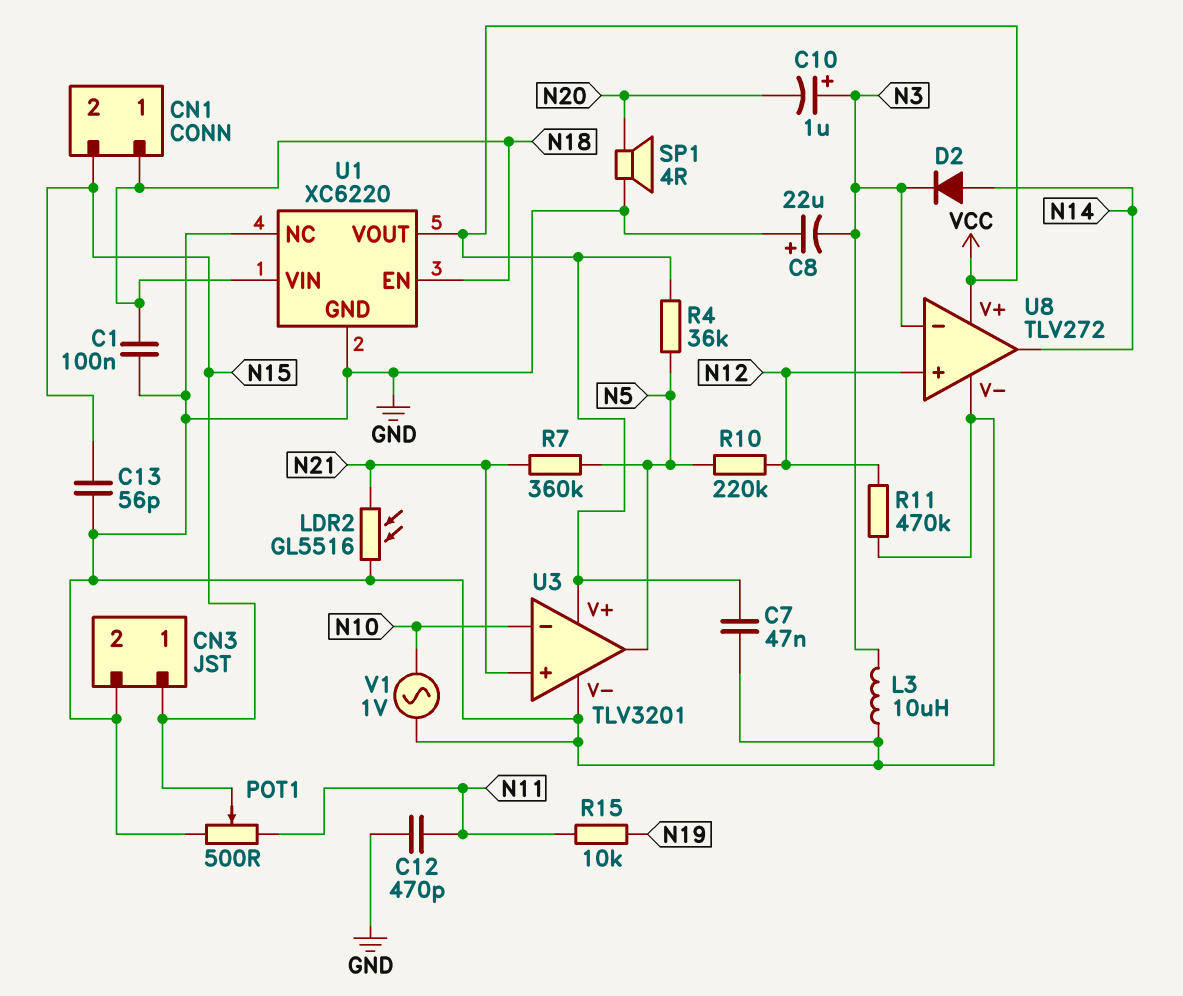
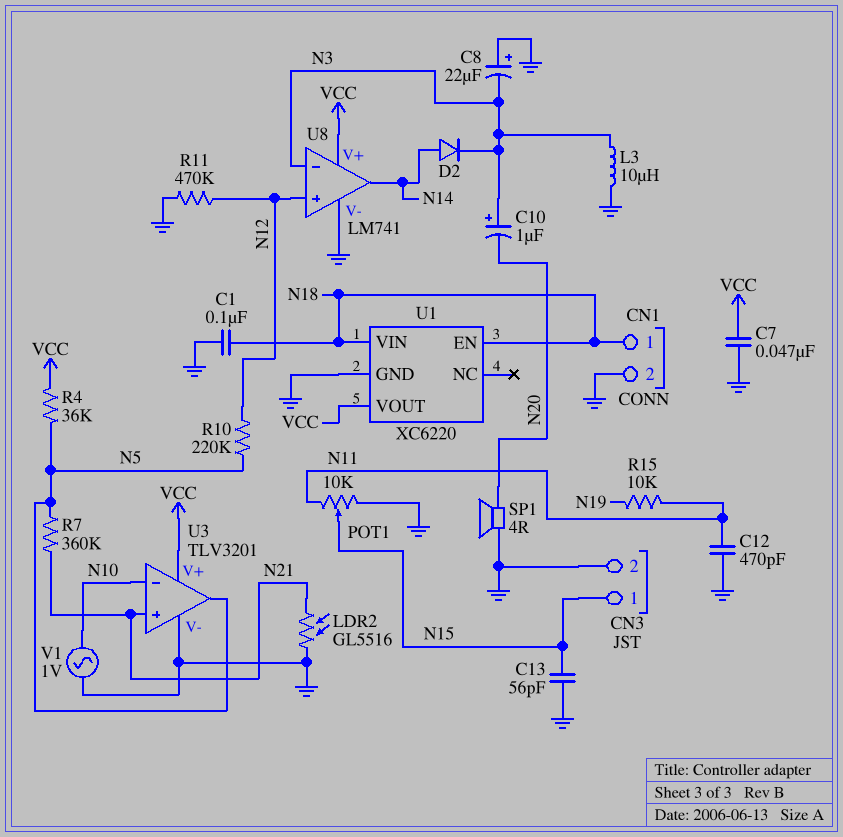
CN1 pin 2: N15 -> GND
POT1: 500 (GND, N11, wiper N15) -> 10k (GND, N11, wiper N15)
U1 pin NC: GND -> none
U8: TLV272 -> LM741

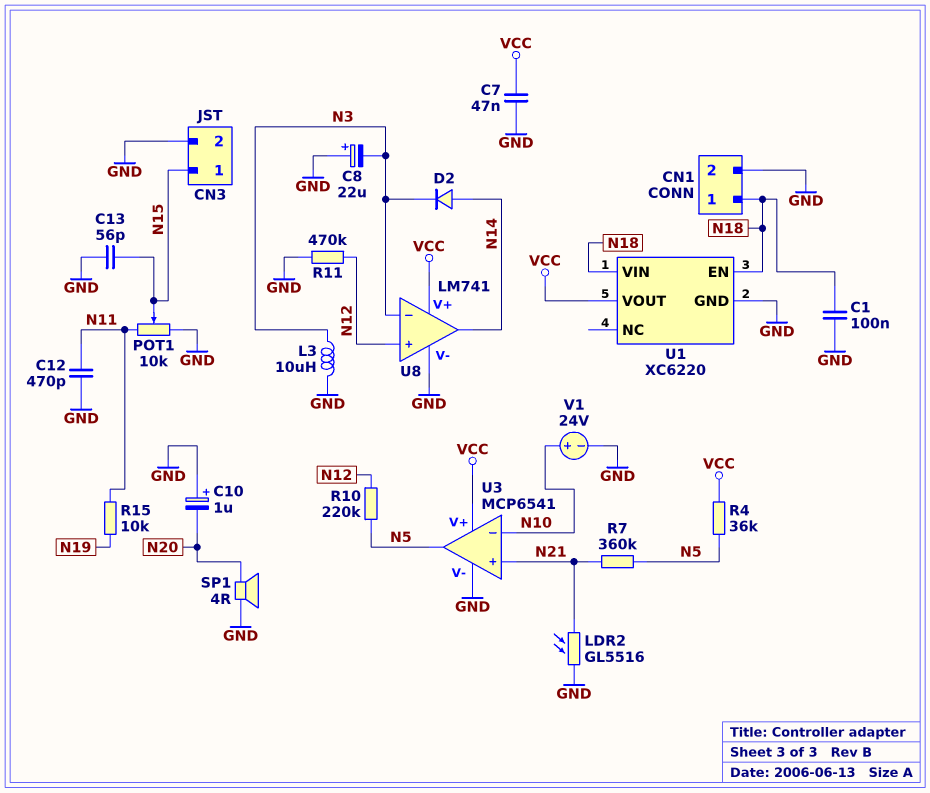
C10: 1uF (plus N3, minus N20) -> 1uF (plus GND, minus N20)
U3: TLV3201 -> MCP6541
V1: AC 1V (GND, N10) -> 24V (plus N10, minus GND)

